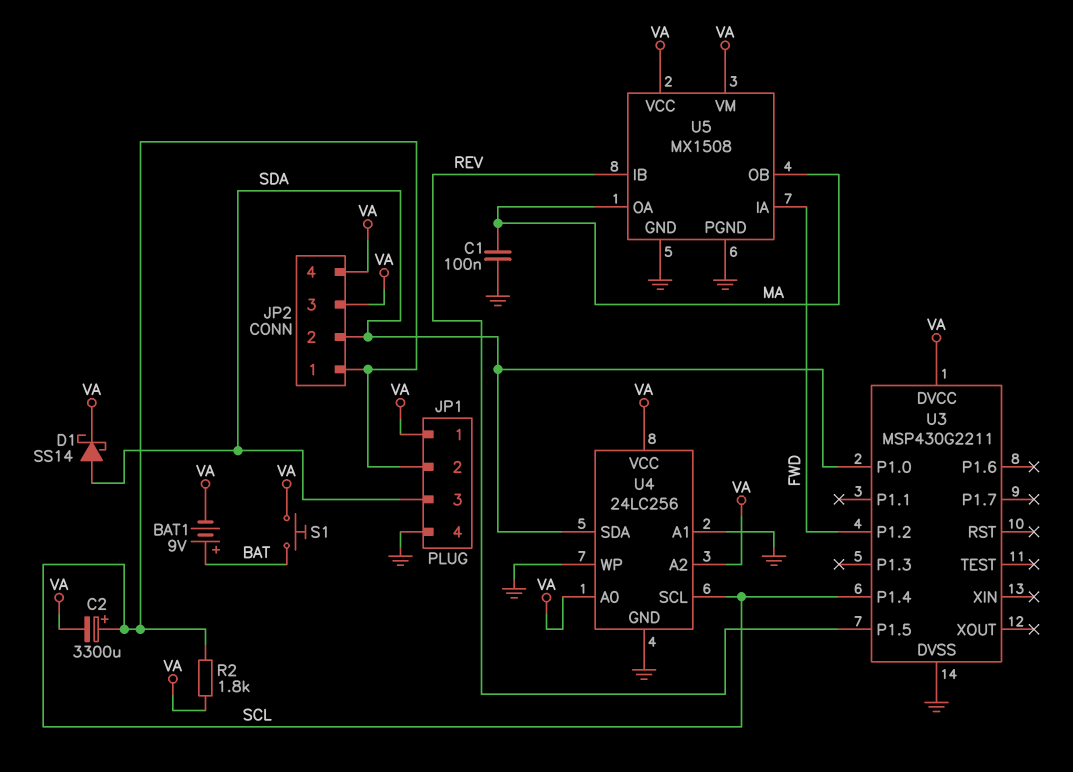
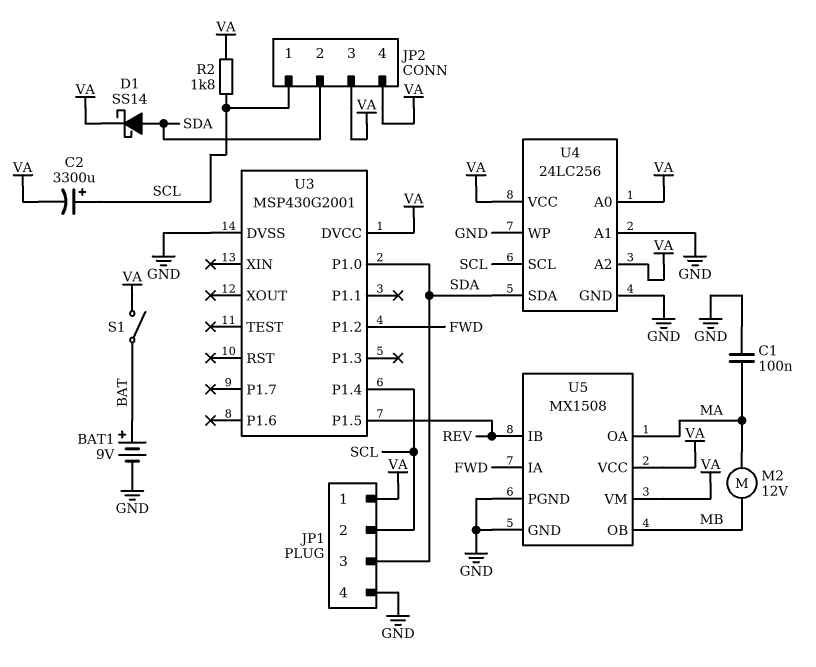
BAT1: 9V (plus BAT, minus VA) -> 9V (plus BAT, minus GND)
M2: none -> motor 12V (MA, MB)
S1: button (BAT, VA) -> switch (BAT, VA)
U3: MSP430G2211 -> MSP430G2001
U5 pin OB: MA -> MB

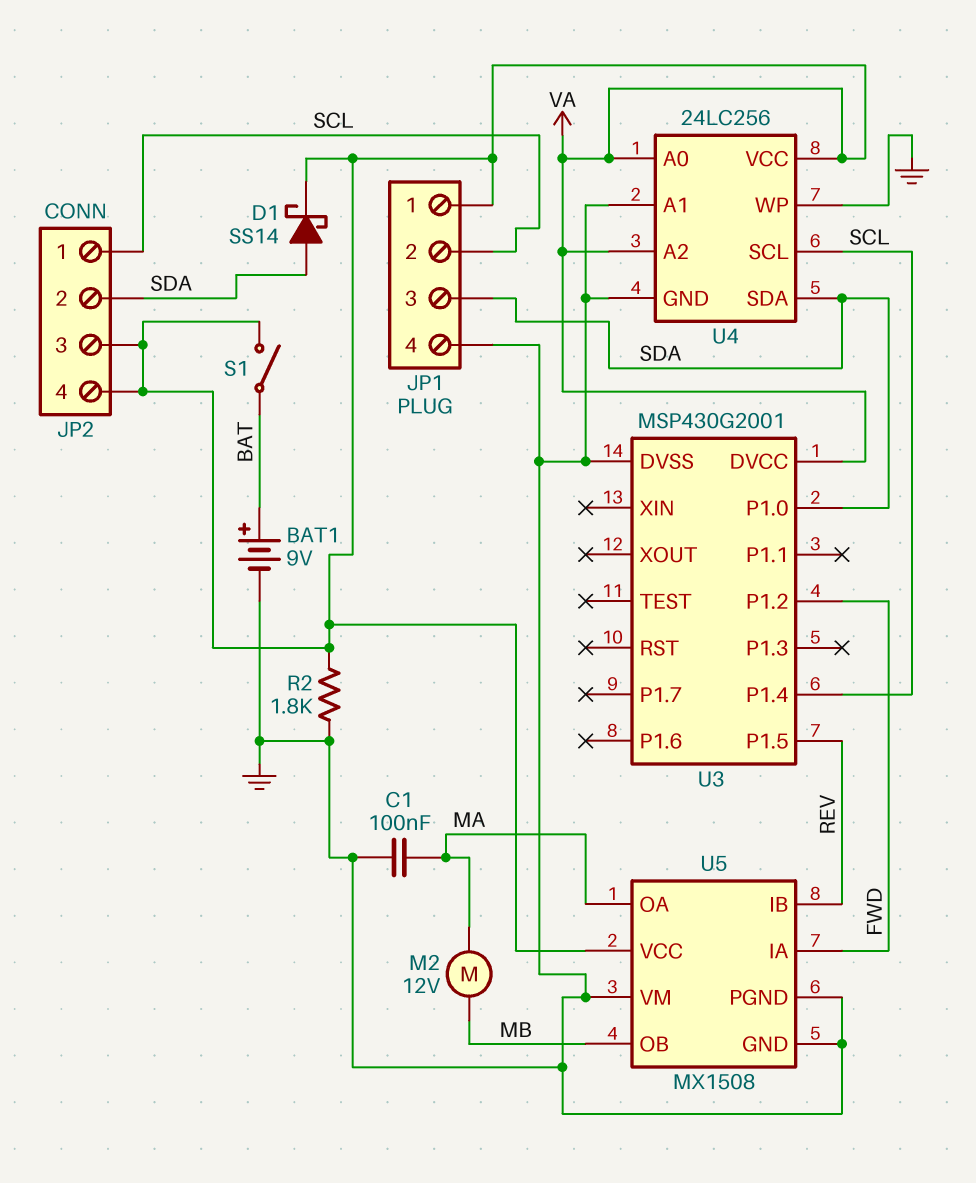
C2: 3300uF (plus SCL, minus VA) -> none
R2: 1.8k (SCL, VA) -> 1.8k (GND, VA)
U5 pin VM: VA -> GND

